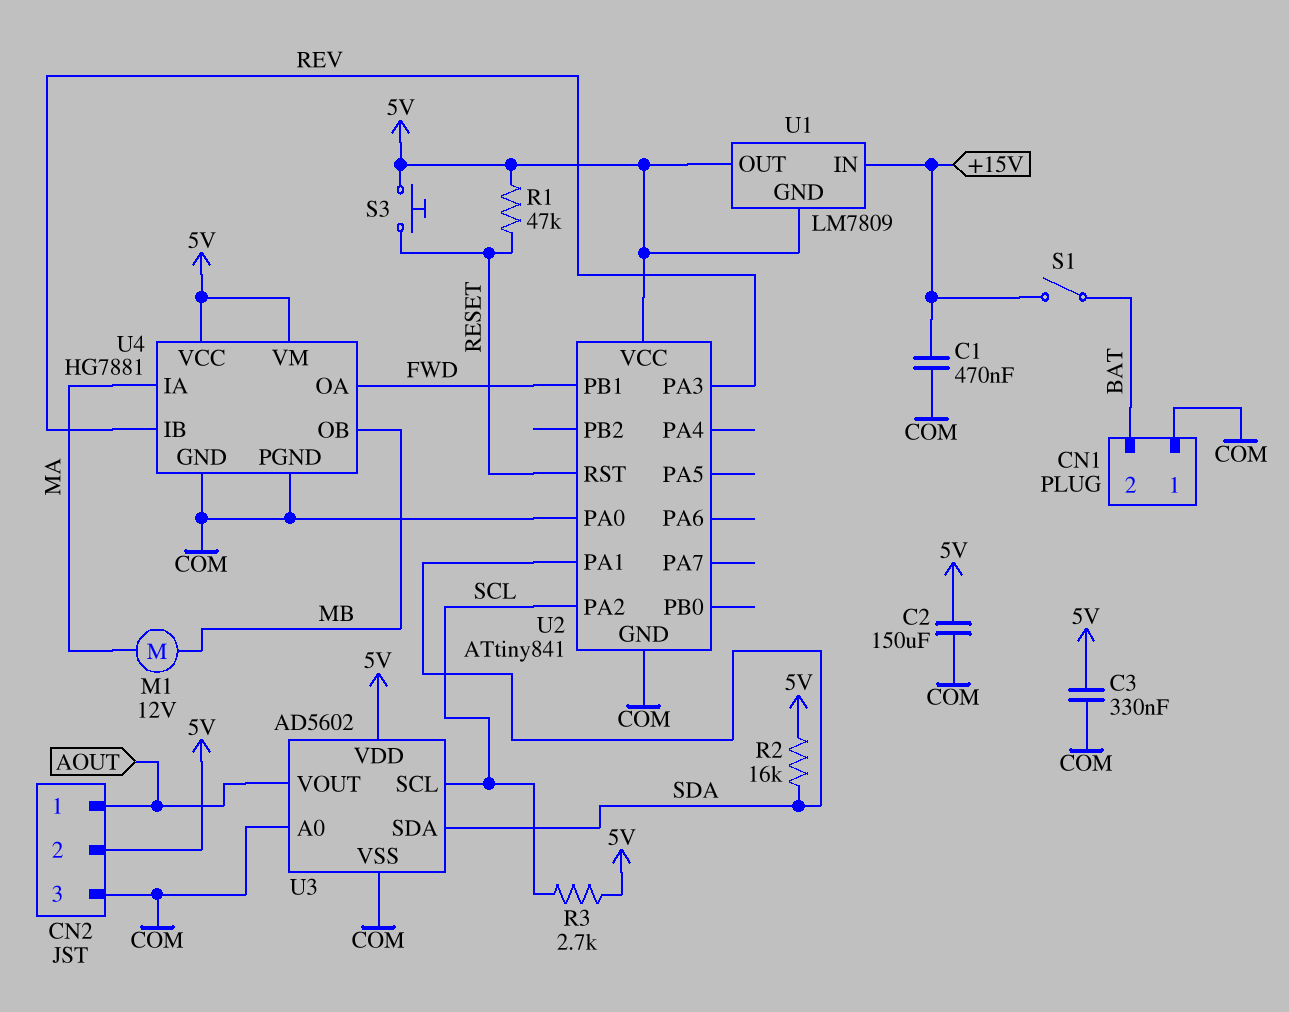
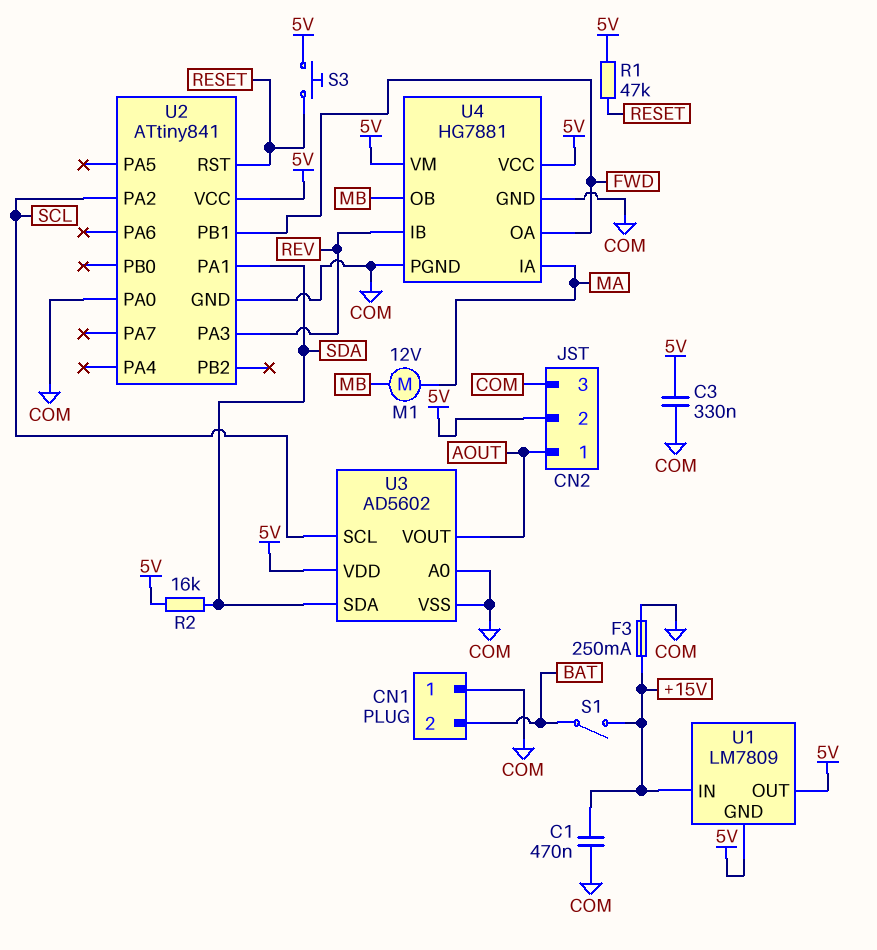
C2: 150uF (5V, COM) -> none
F3: none -> 250mA (+15V, COM)
R3: 2.7k (5V, SCL) -> none

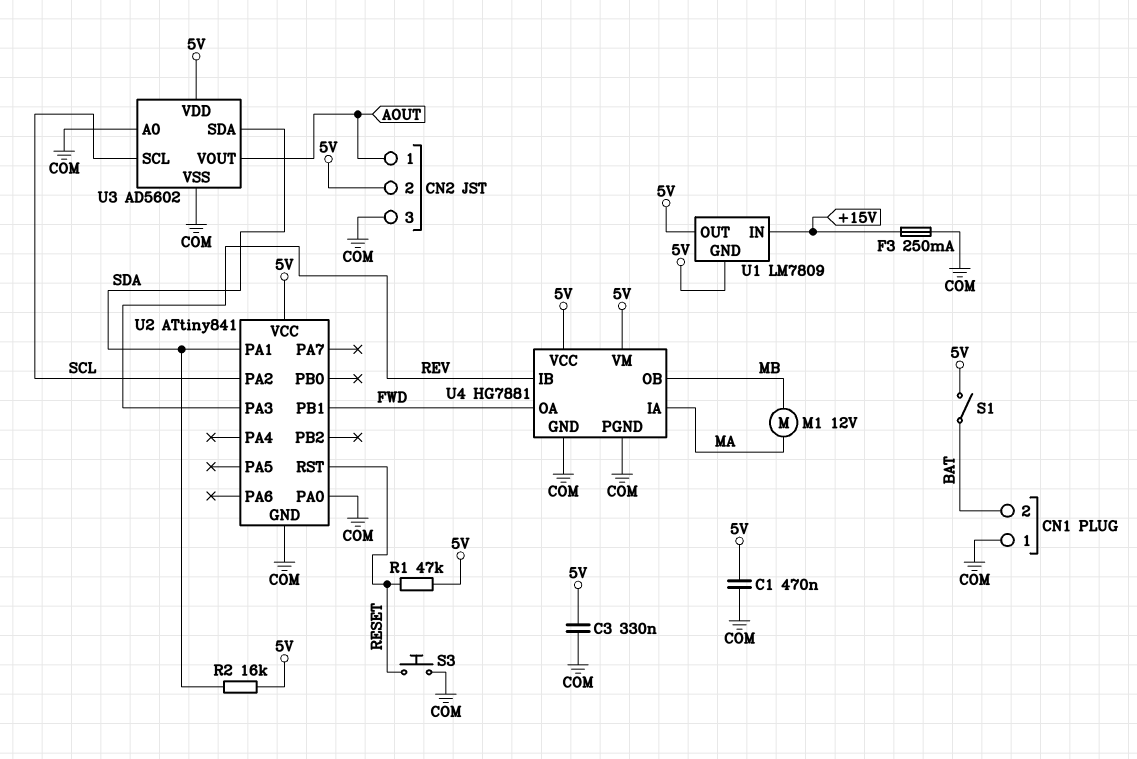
C1: 470nF (+15V, COM) -> 470nF (5V, COM)
S1: switch (+15V, BAT) -> switch (5V, BAT)
S3: button (5V, RESET) -> button (COM, RESET)

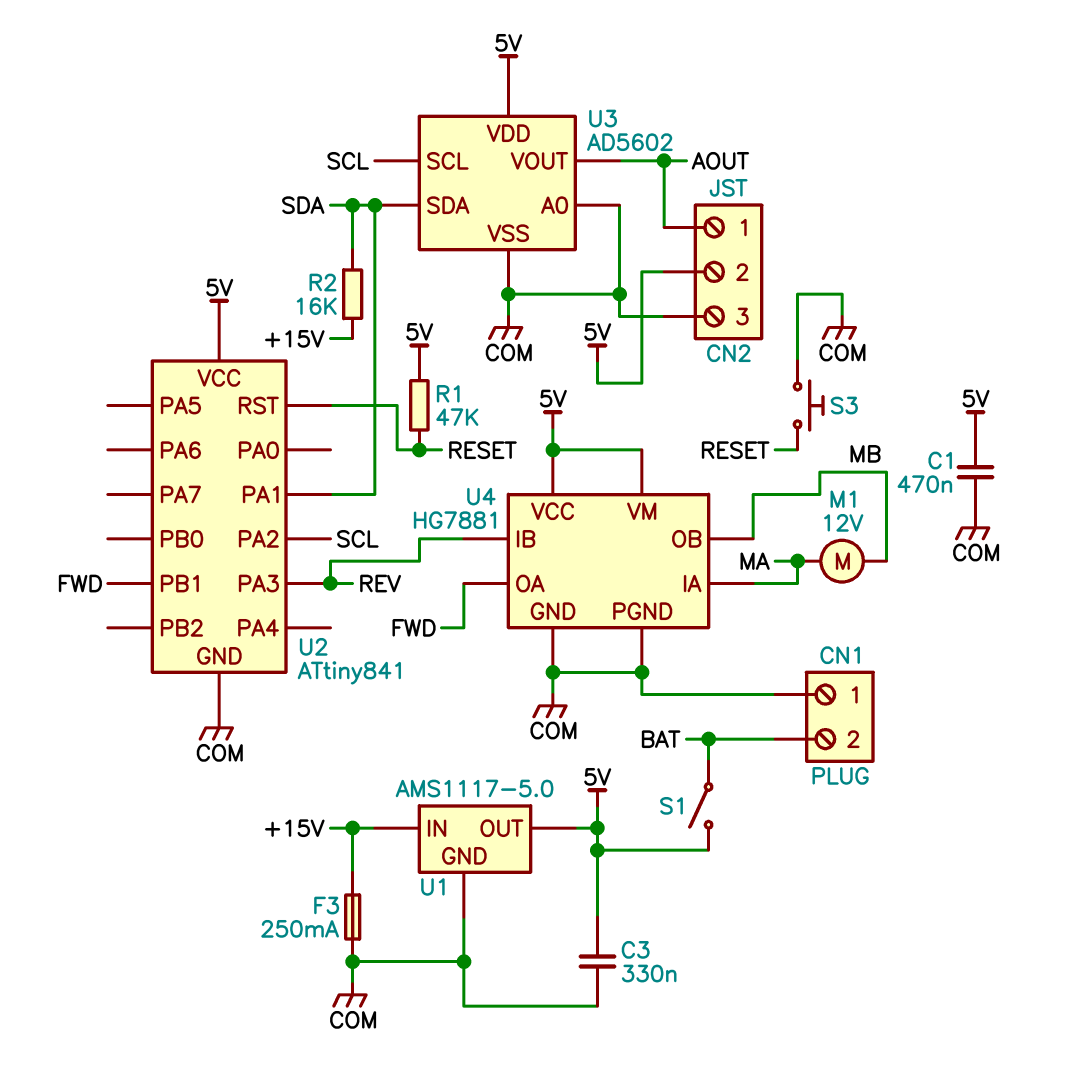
R2: 16k (5V, SDA) -> 16k (+15V, SDA)
U1: LM7809 -> AMS1117-5.0
U1 pin GND: 5V -> COM
U2 pin PA0: COM -> none

